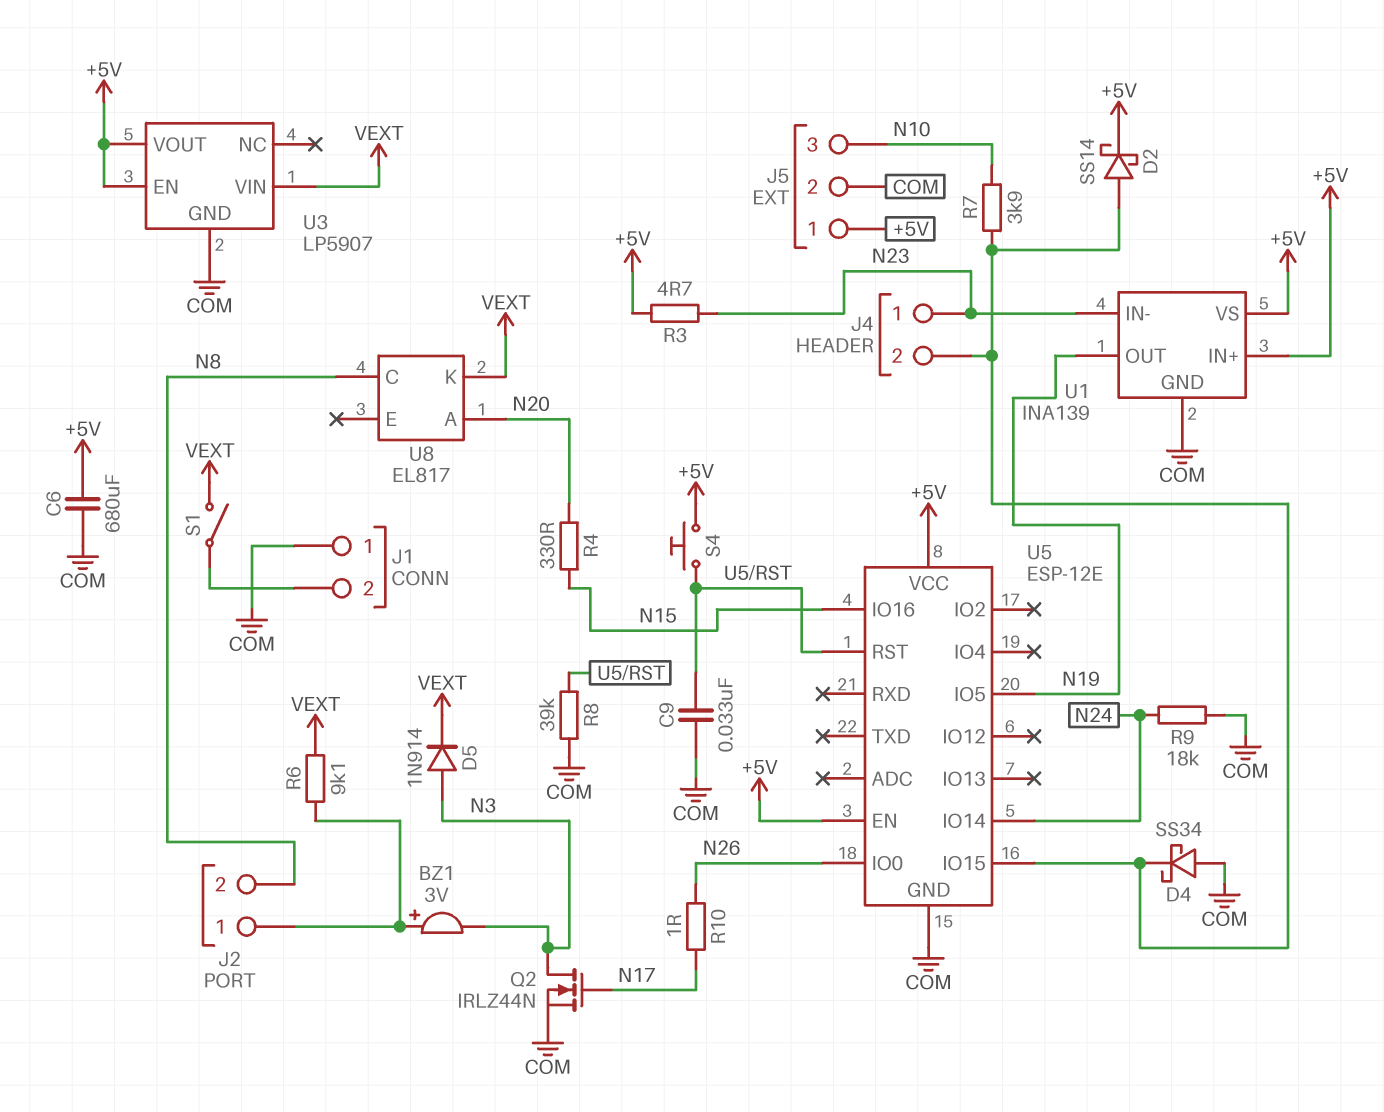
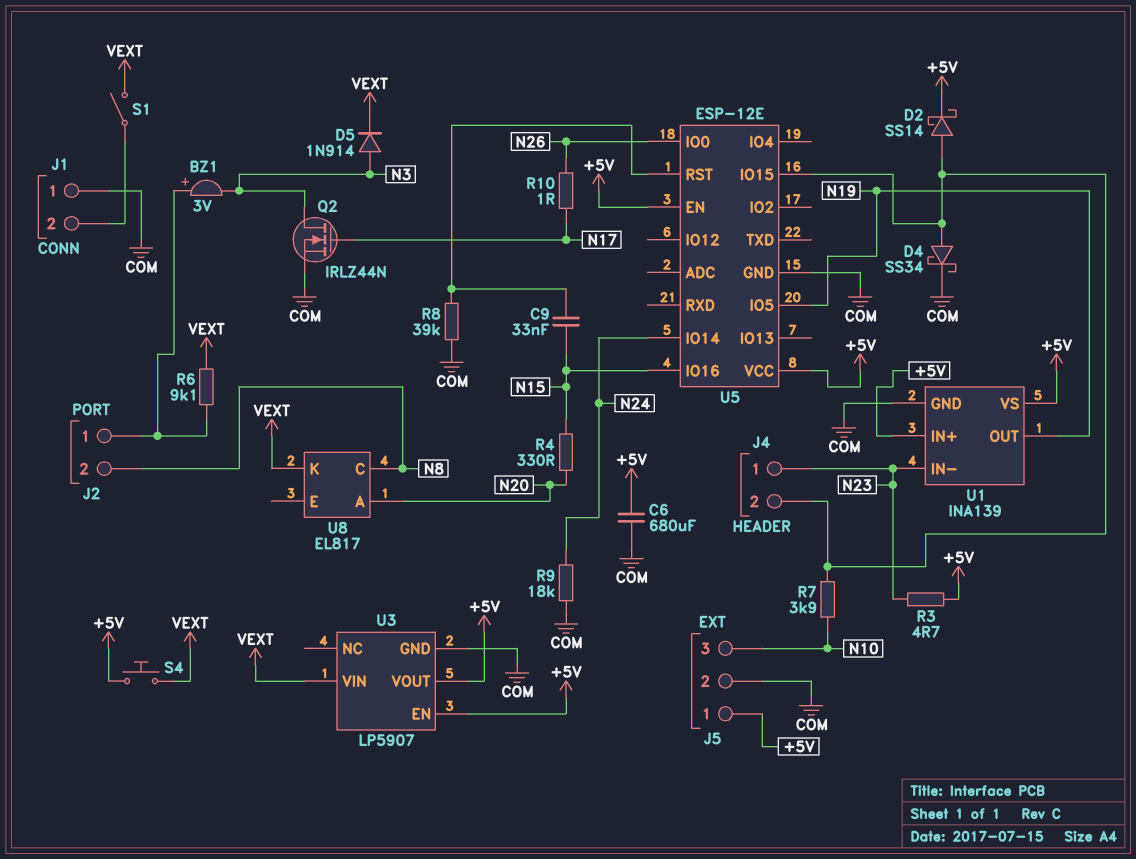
C9: 33nF (COM, U5/RST) -> 33nF (N15, U5/RST)
D4: schottky SS34 (A COM, K J4/2) -> schottky SS34 (A J4/2, K COM)
S4: button (+5V, U5/RST) -> button (+5V, VEXT)

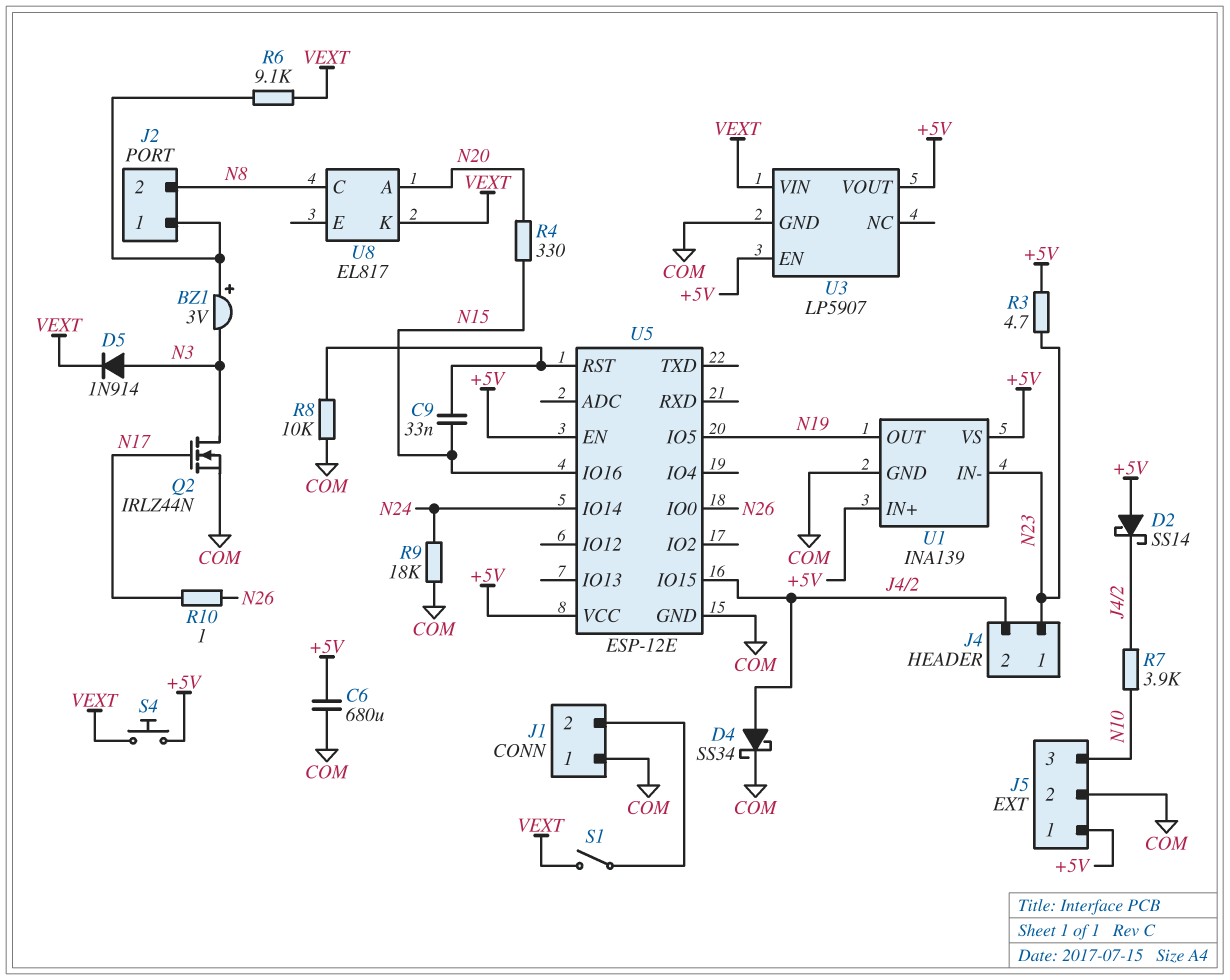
D2: schottky SS14 (A J4/2, K +5V) -> schottky SS14 (A +5V, K J4/2)
R8: 39k (COM, U5/RST) -> 10k (COM, U5/RST)

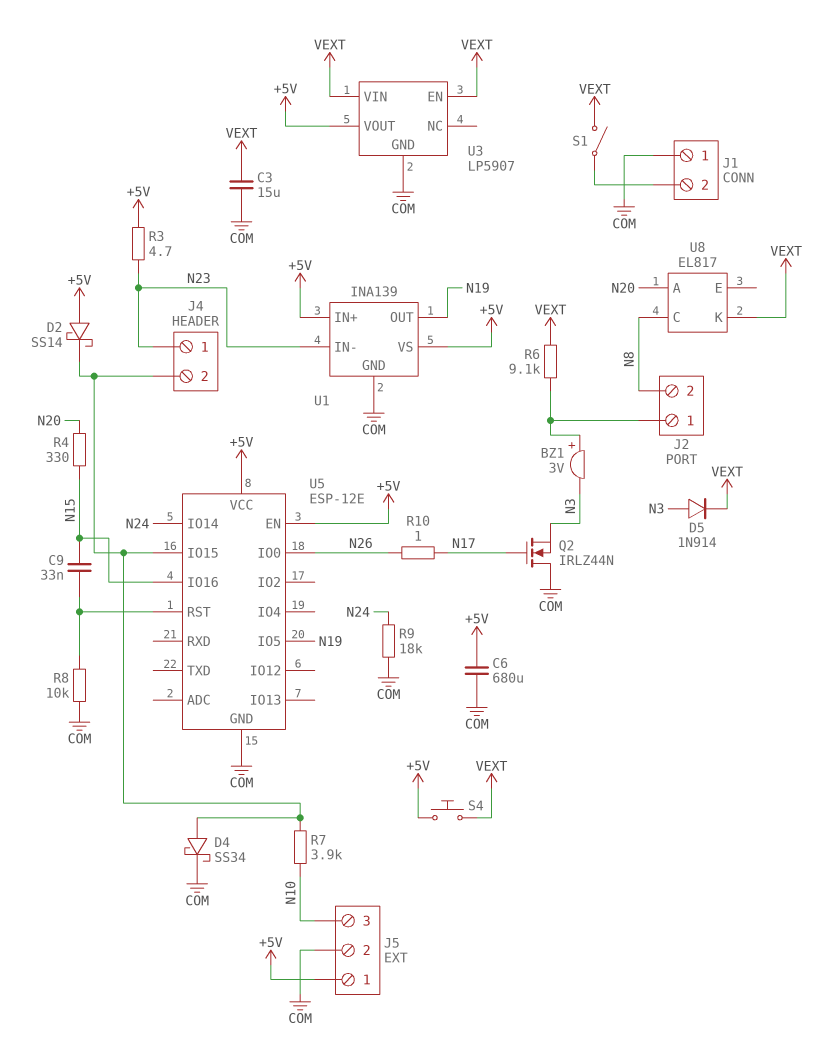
C3: none -> 15uF (COM, VEXT)
Q2: NMOS IRLZ44N (G N17, D N3, S COM) -> NMOS IRLZ44N (G N17, D COM, S N3)
U3 pin EN: +5V -> VEXT

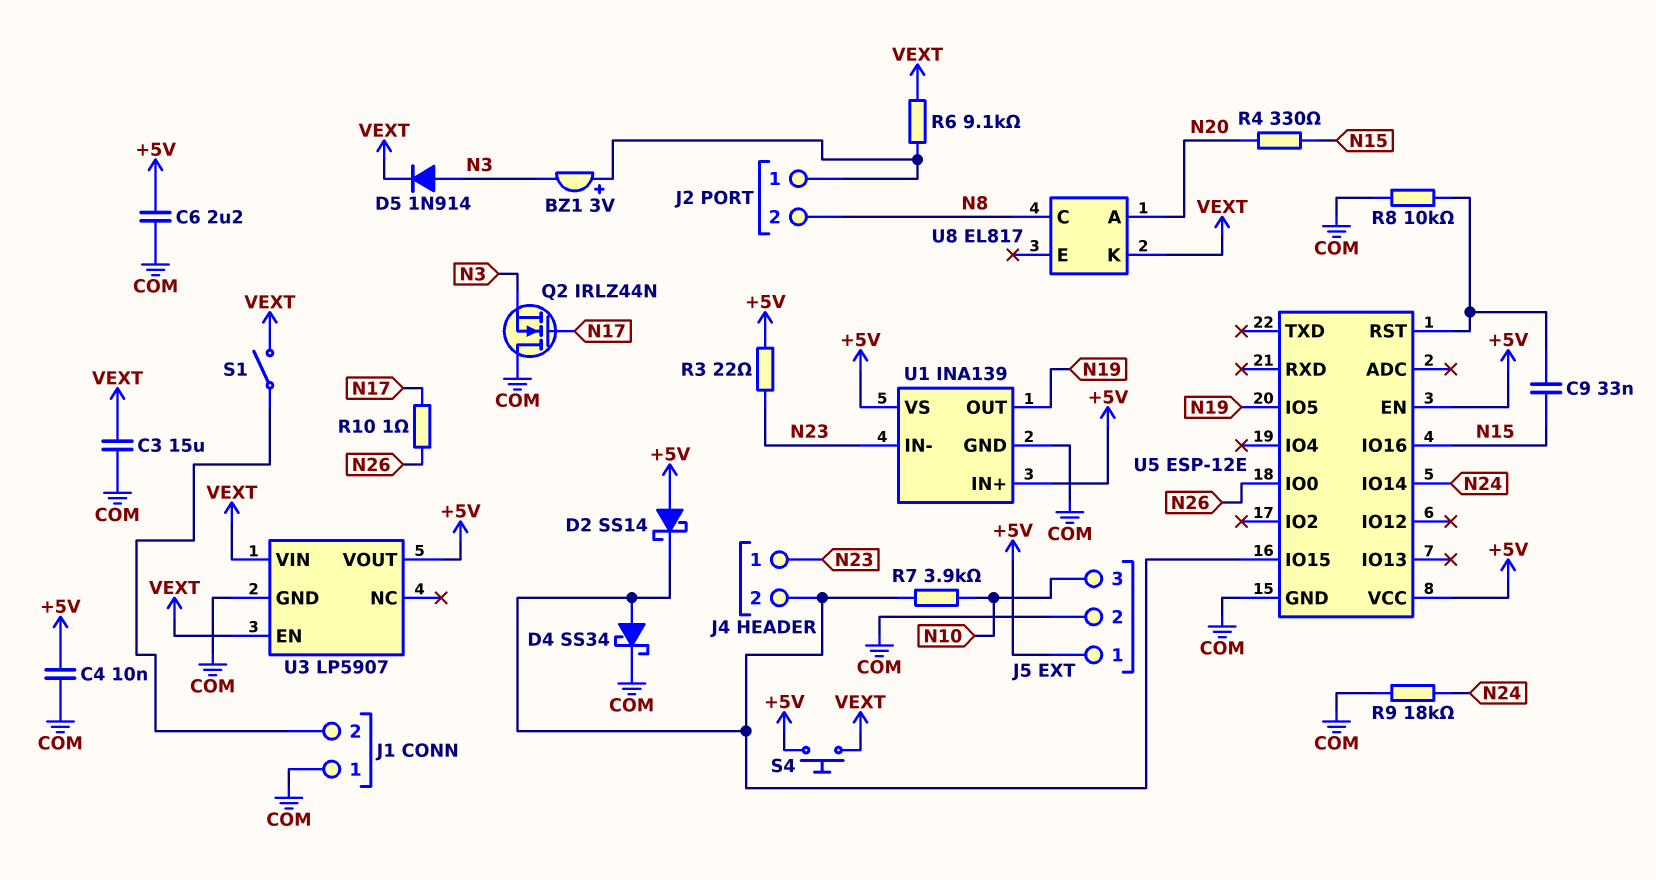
C4: none -> 10nF (+5V, COM)
C6: 680uF (+5V, COM) -> 2.2uF (+5V, COM)
R3: 4.7 (+5V, N23) -> 22 (+5V, N23)

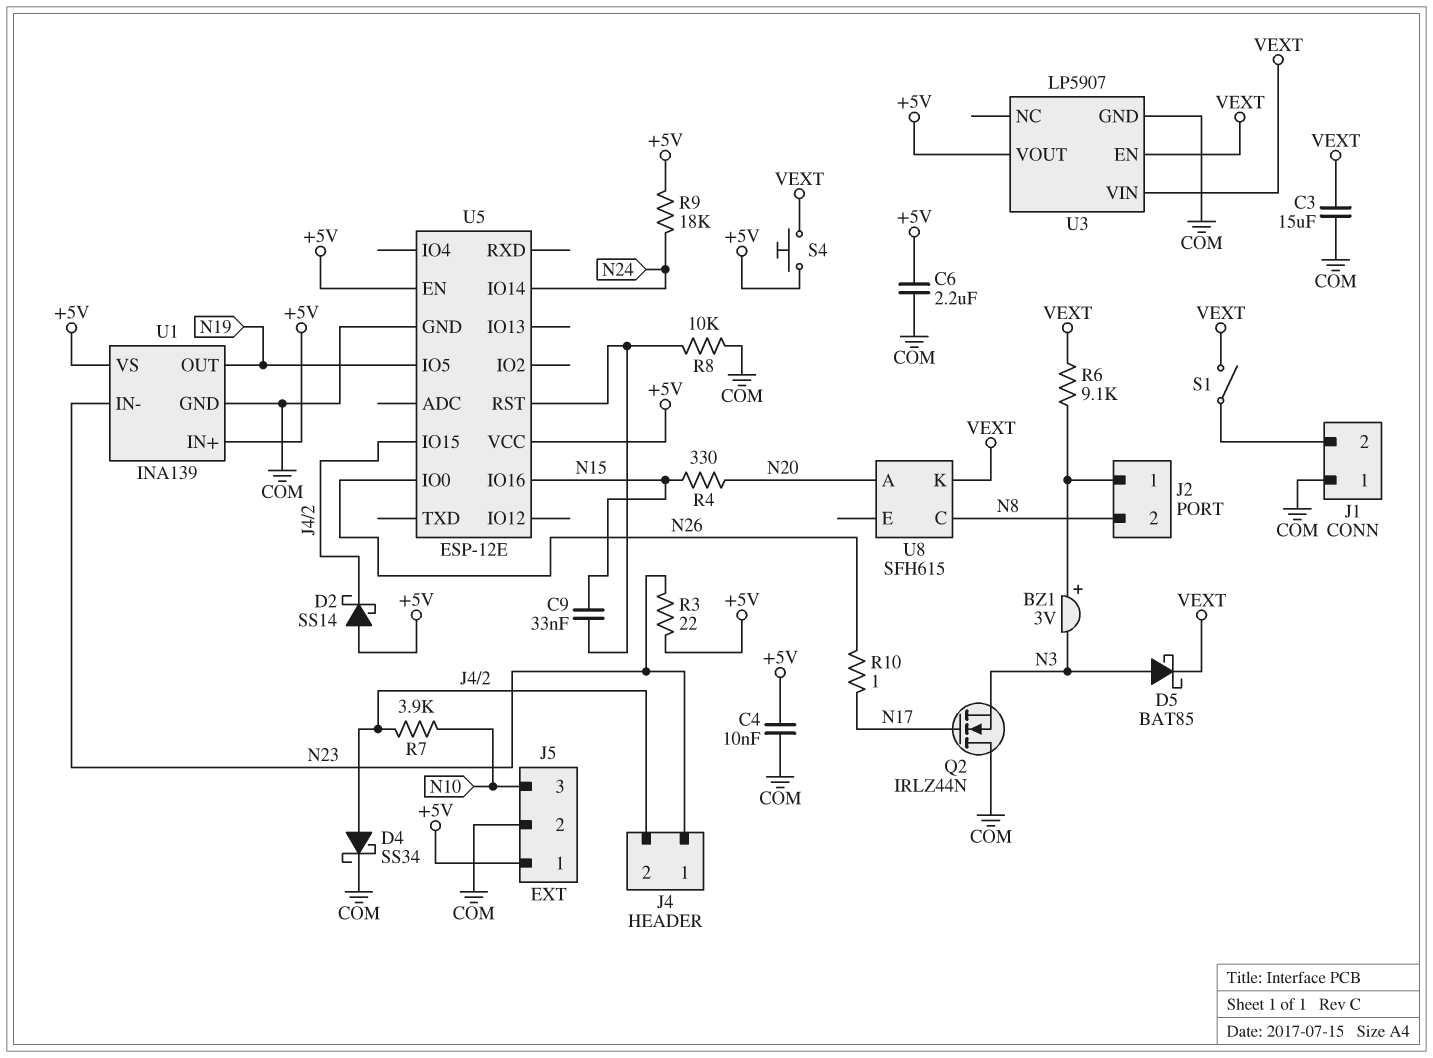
D5: diode 1N914 (A N3, K VEXT) -> schottky BAT85 (A N3, K VEXT)
R9: 18k (COM, N24) -> 18k (+5V, N24)
U8: EL817 -> SFH615

